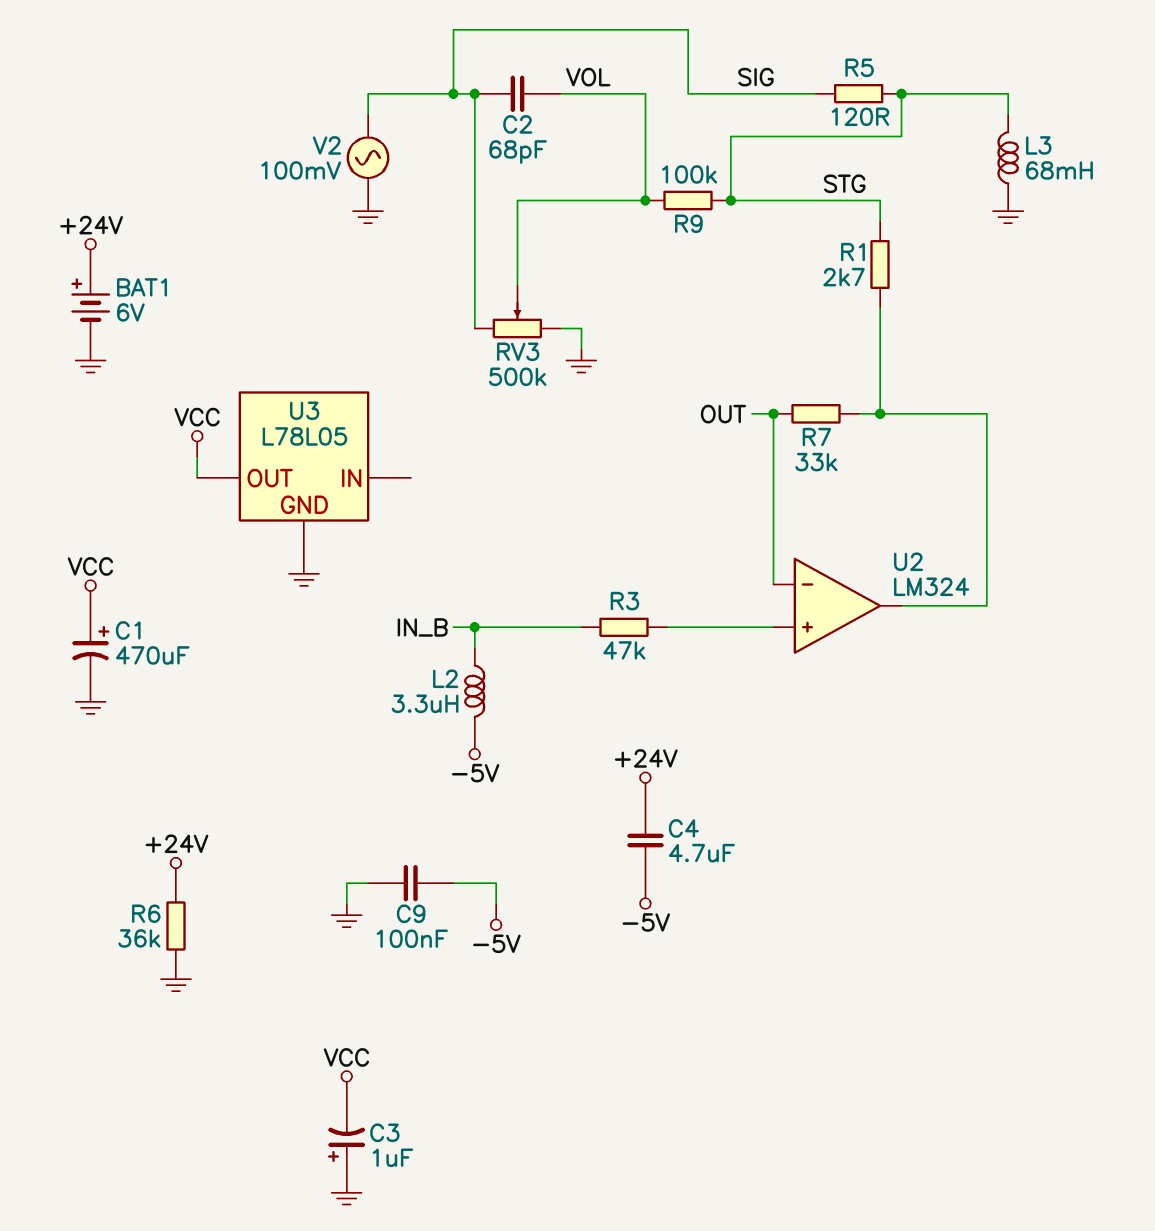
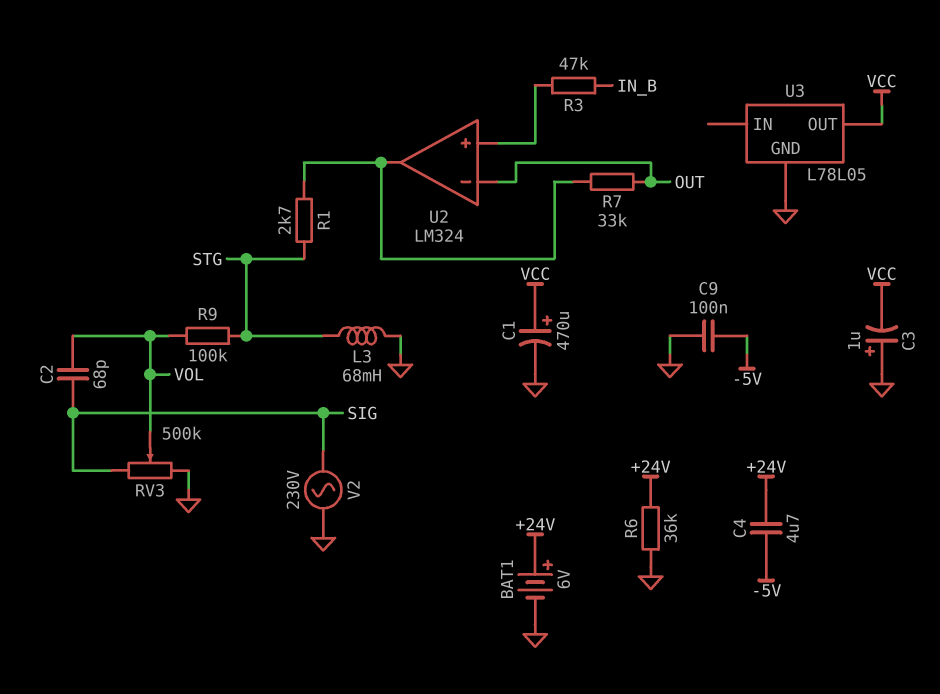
L2: 3.3uH (-5V, IN_B) -> none
R5: 120 (SIG, STG) -> none
V2: AC 100mV (GND, SIG) -> AC 230V (GND, SIG)

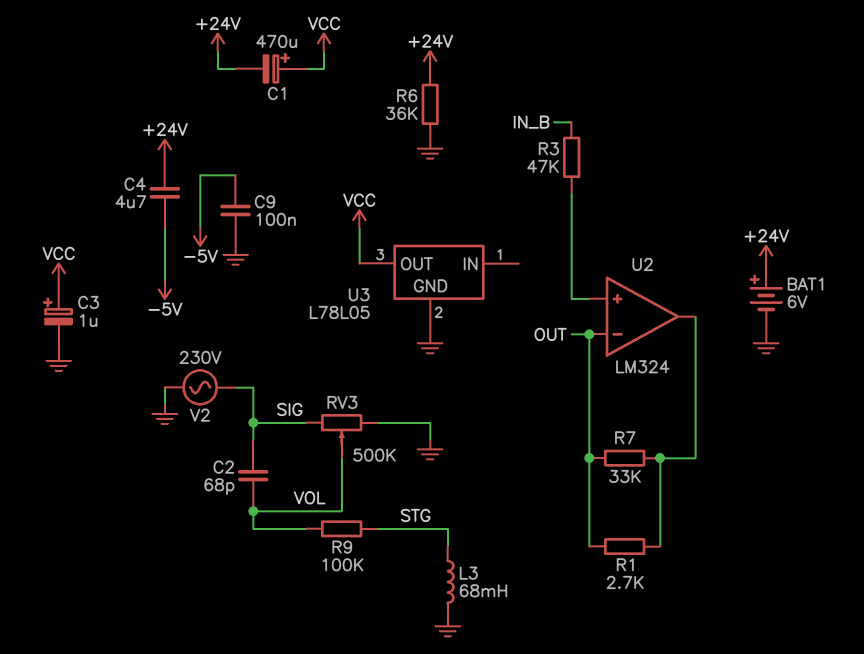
C1: 470uF (plus VCC, minus GND) -> 470uF (plus VCC, minus +24V)
C3: 1uF (plus GND, minus VCC) -> 1uF (plus VCC, minus GND)
R1: 2.7k (STG, U2/out) -> 2.7k (OUT, U2/out)

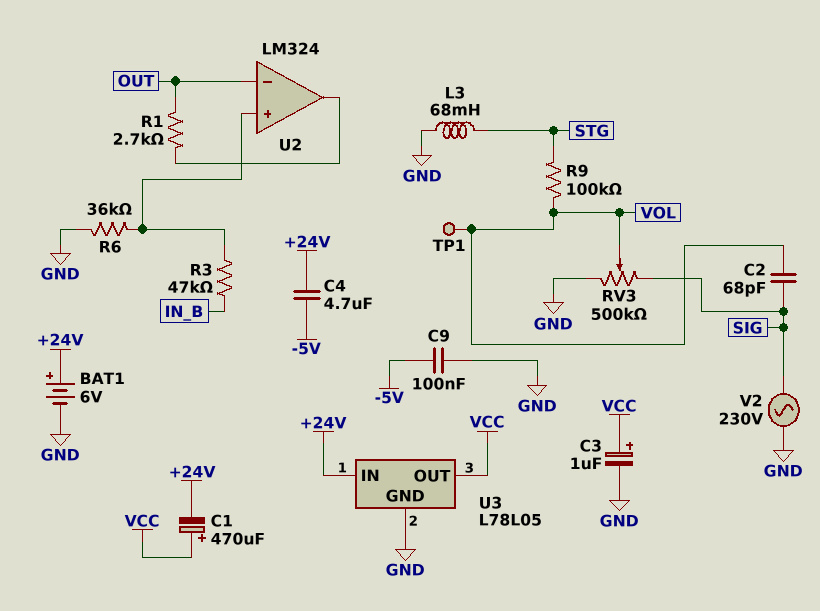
R6: 36k (+24V, GND) -> 36k (GND, U2/in+)
R7: 33k (OUT, U2/out) -> none
TP1: none -> test point (VOL)
U3 pin IN: none -> +24V

